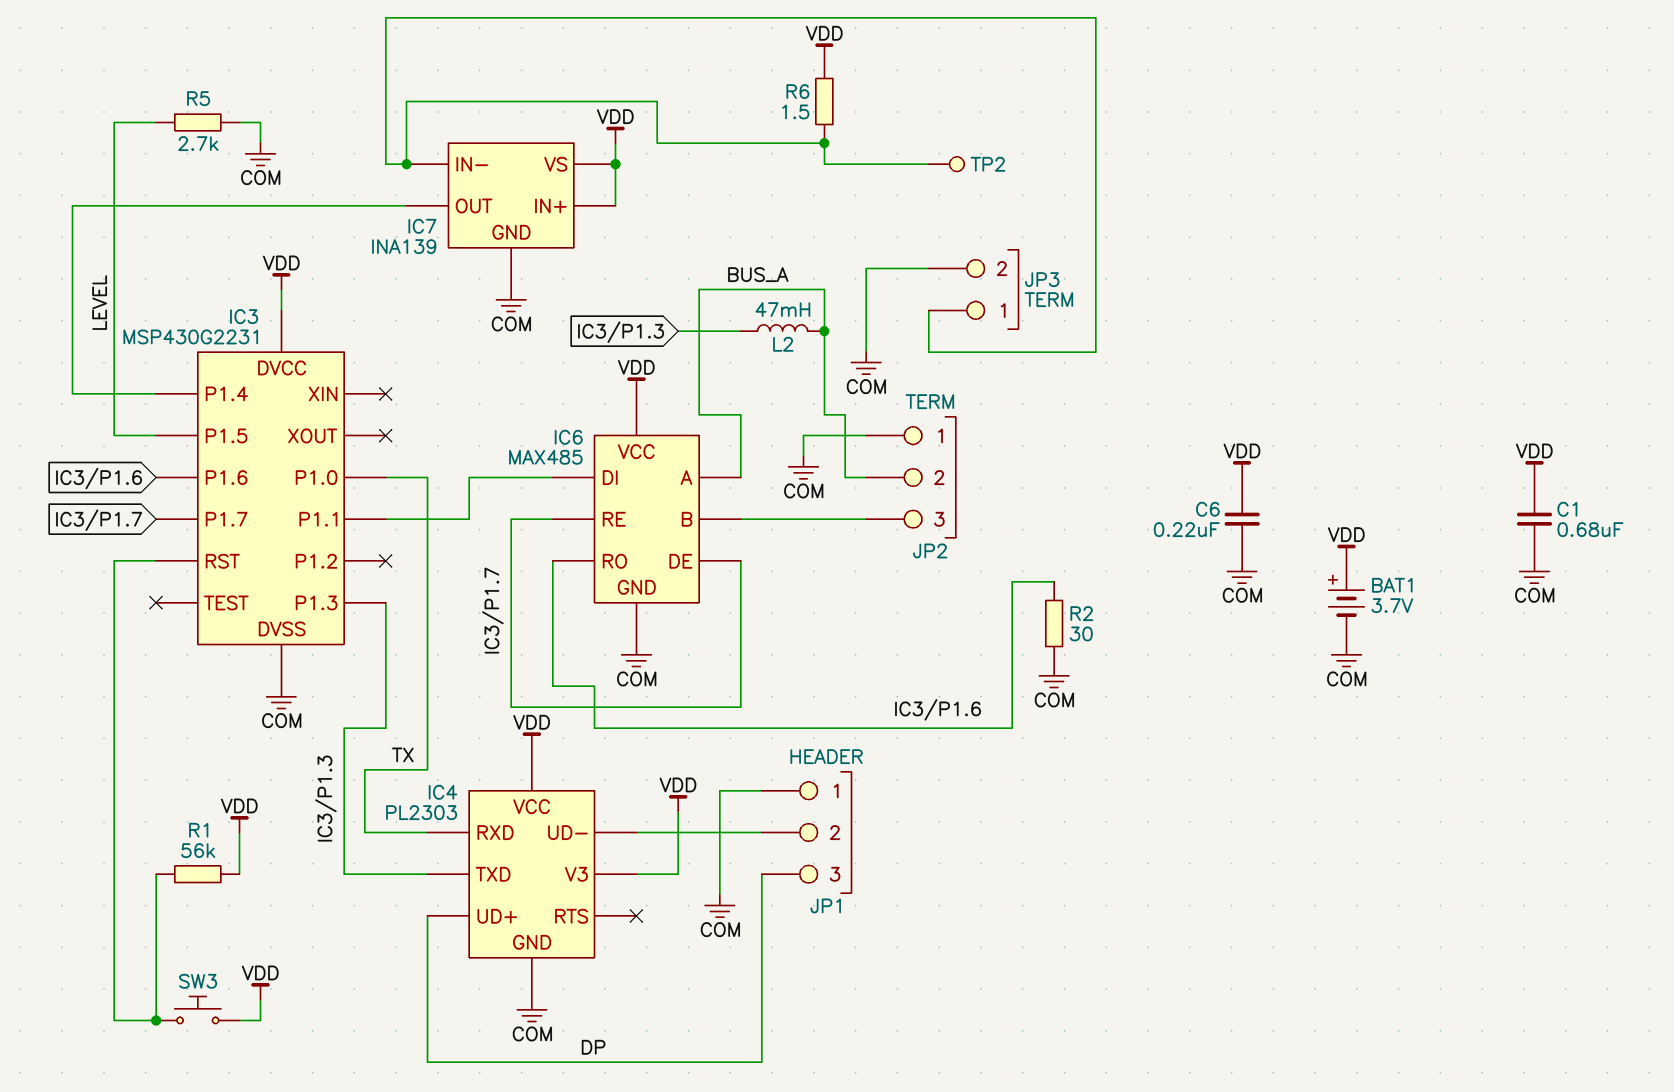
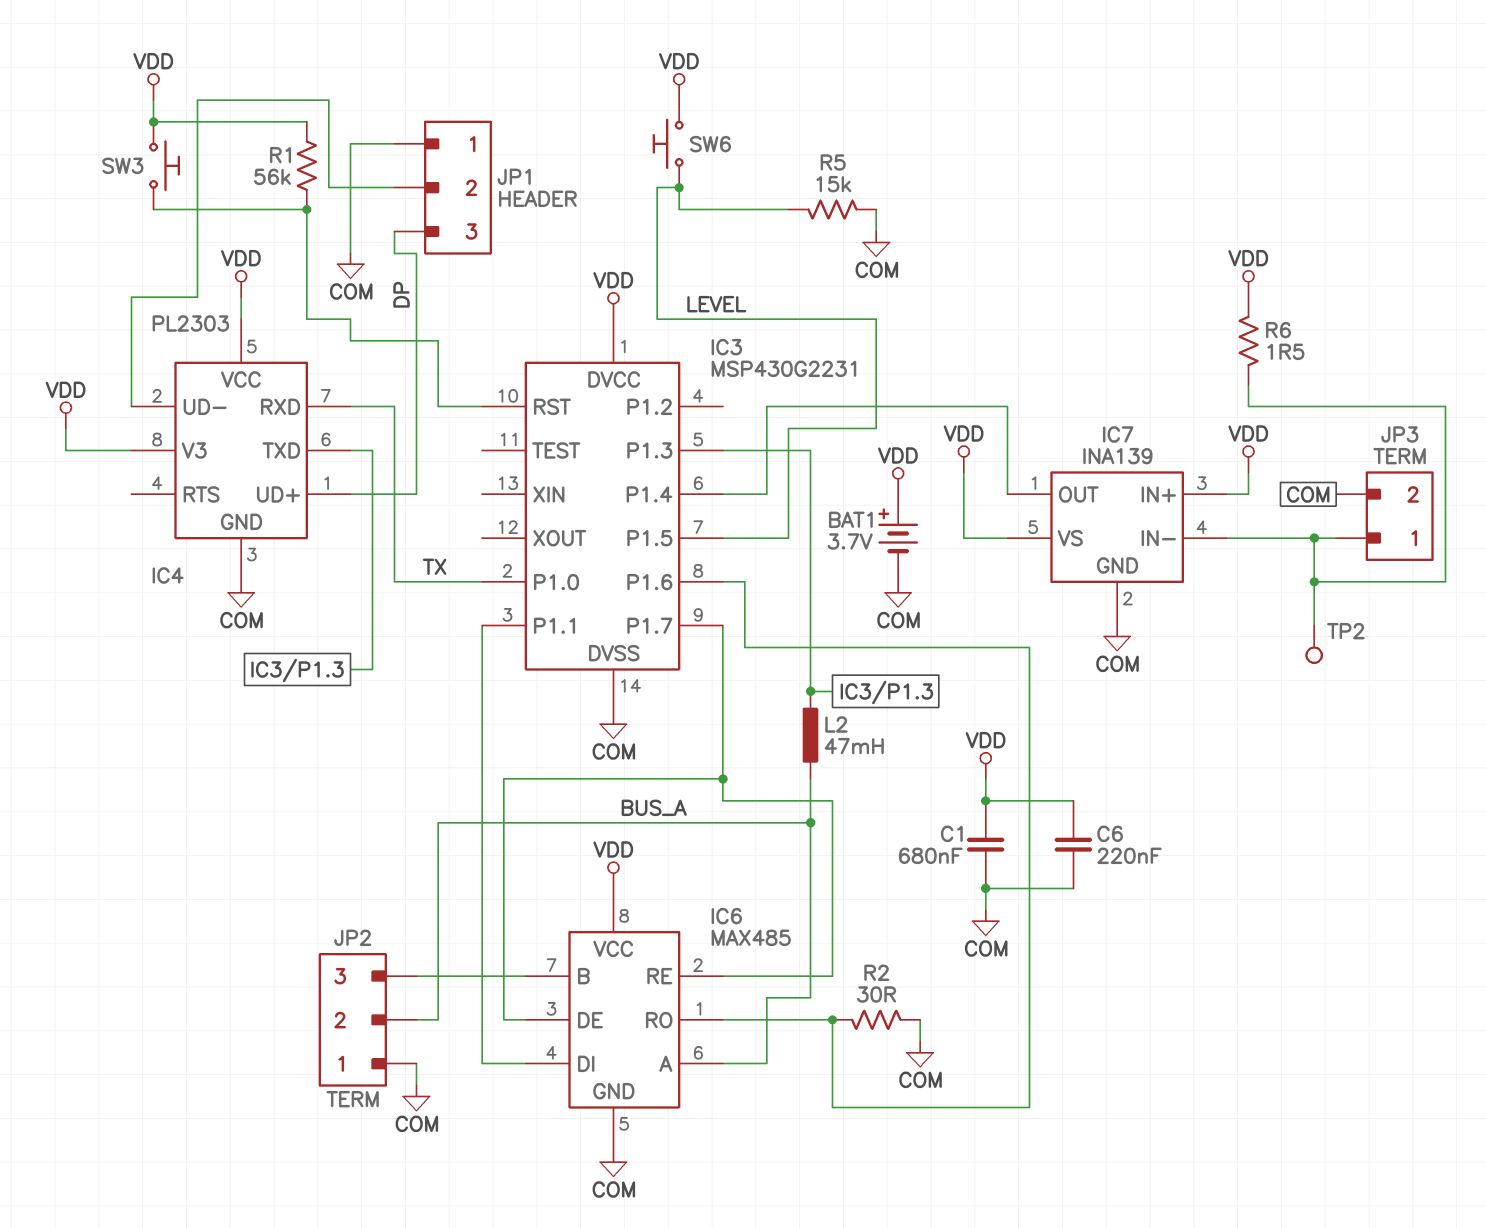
R5: 2.7k (COM, LEVEL) -> 15k (COM, LEVEL)
SW6: none -> button (LEVEL, VDD)

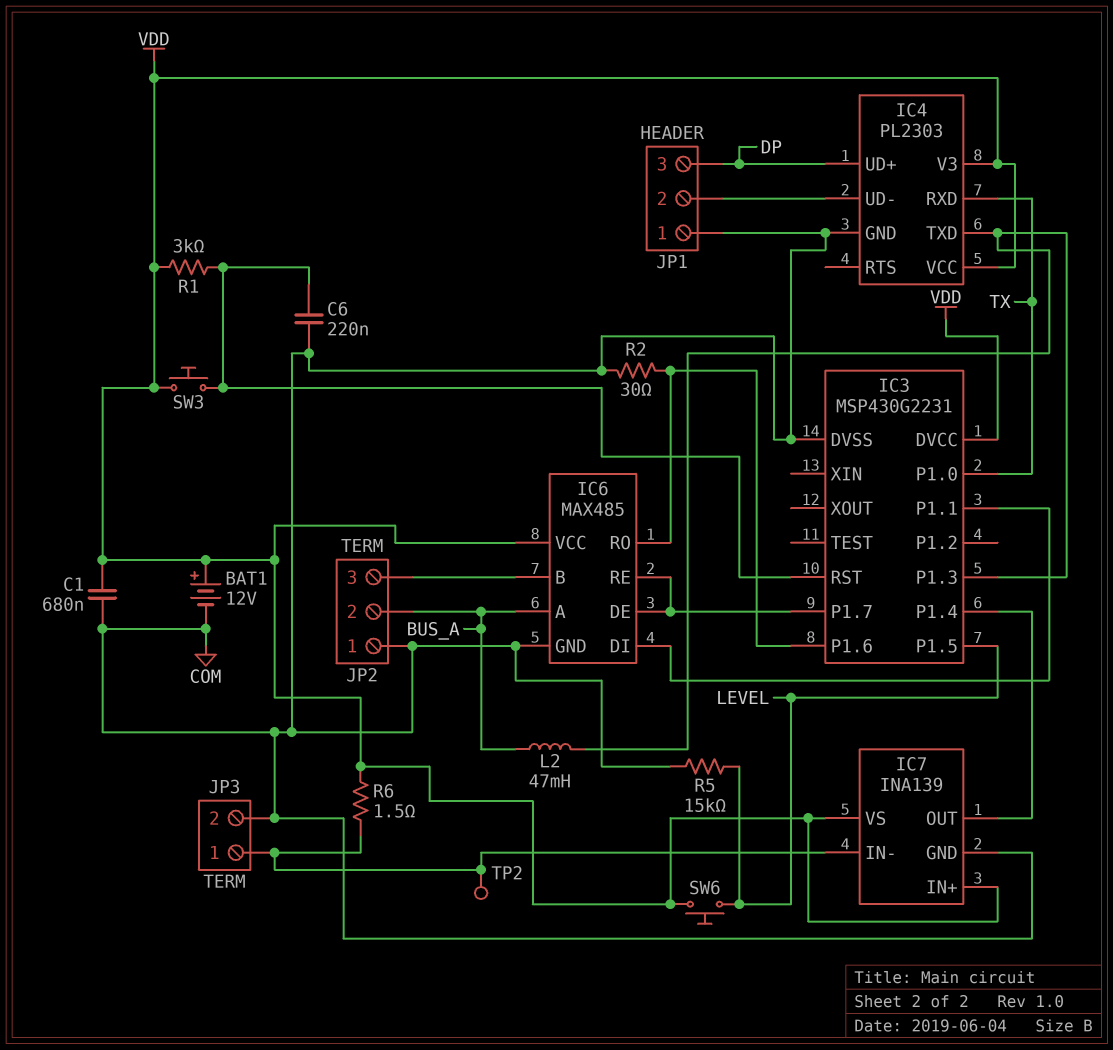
BAT1: 3.7V (plus VDD, minus COM) -> 12V (plus VDD, minus COM)
C6: 220nF (COM, VDD) -> 220nF (COM, IC3/RST)
R1: 56k (IC3/RST, VDD) -> 3k (IC3/RST, VDD)

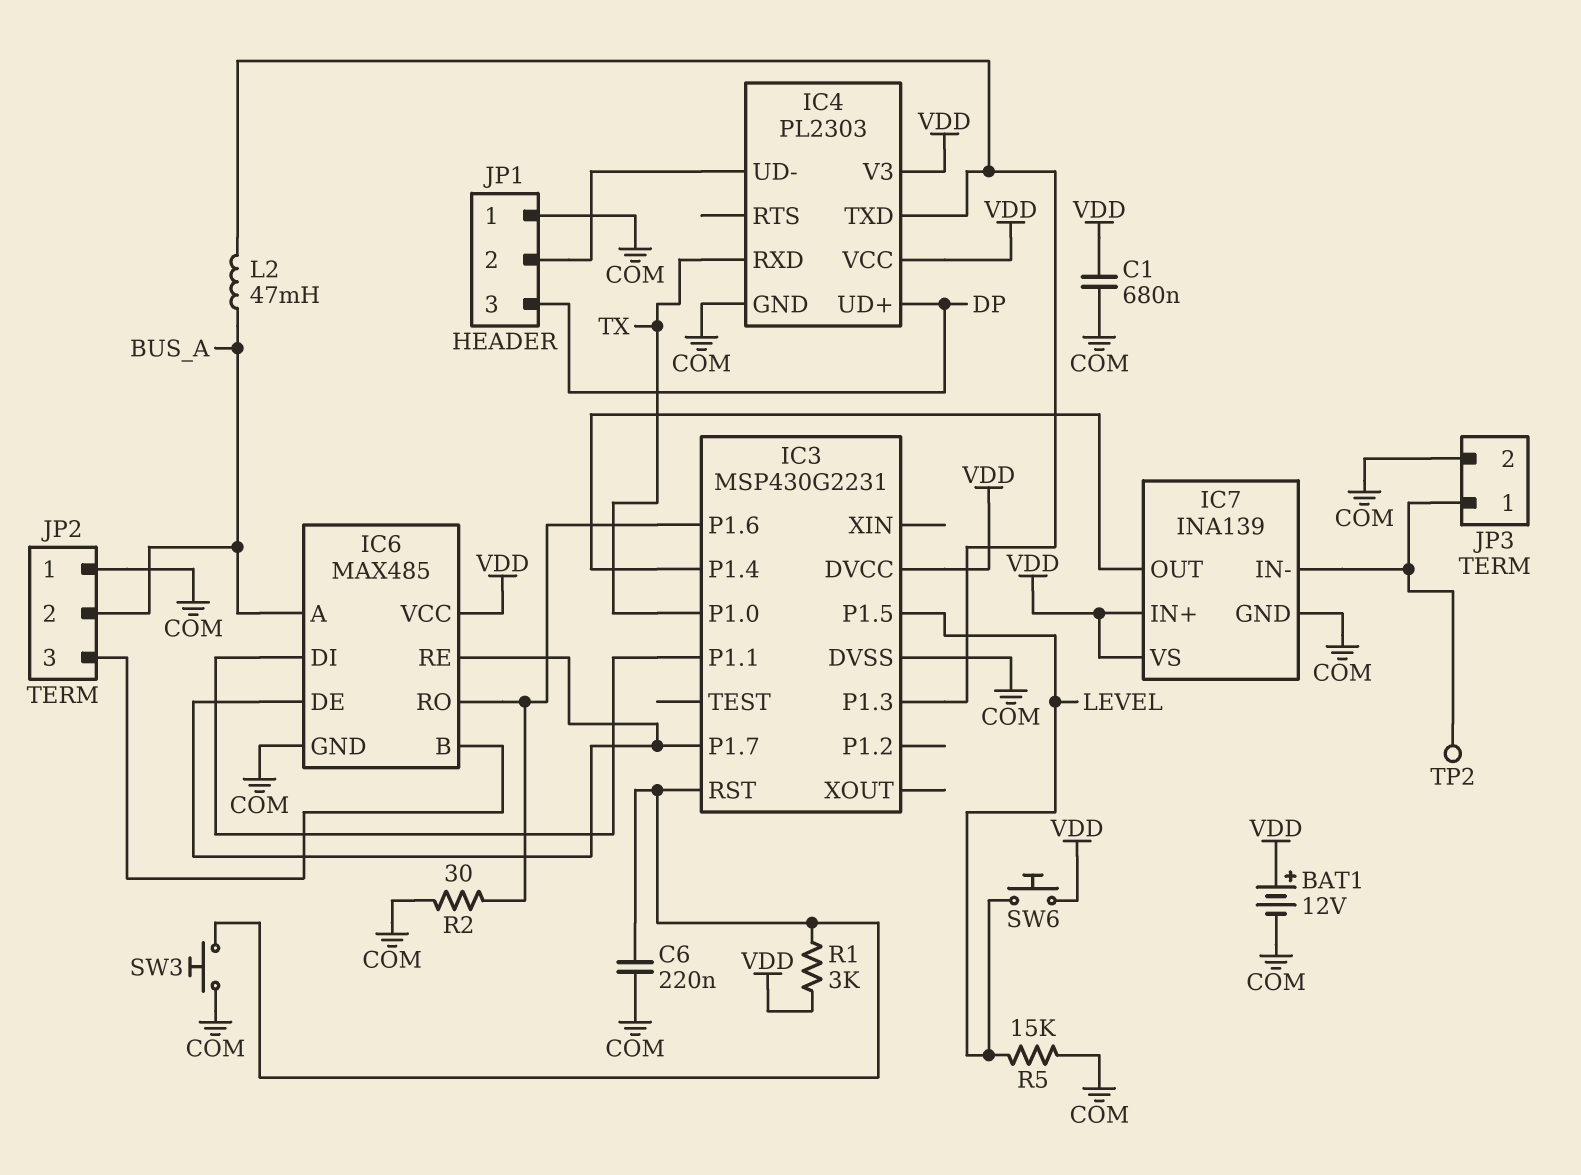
R6: 1.5 (IC7/IN-, VDD) -> none
SW3: button (IC3/RST, VDD) -> button (COM, IC3/RST)

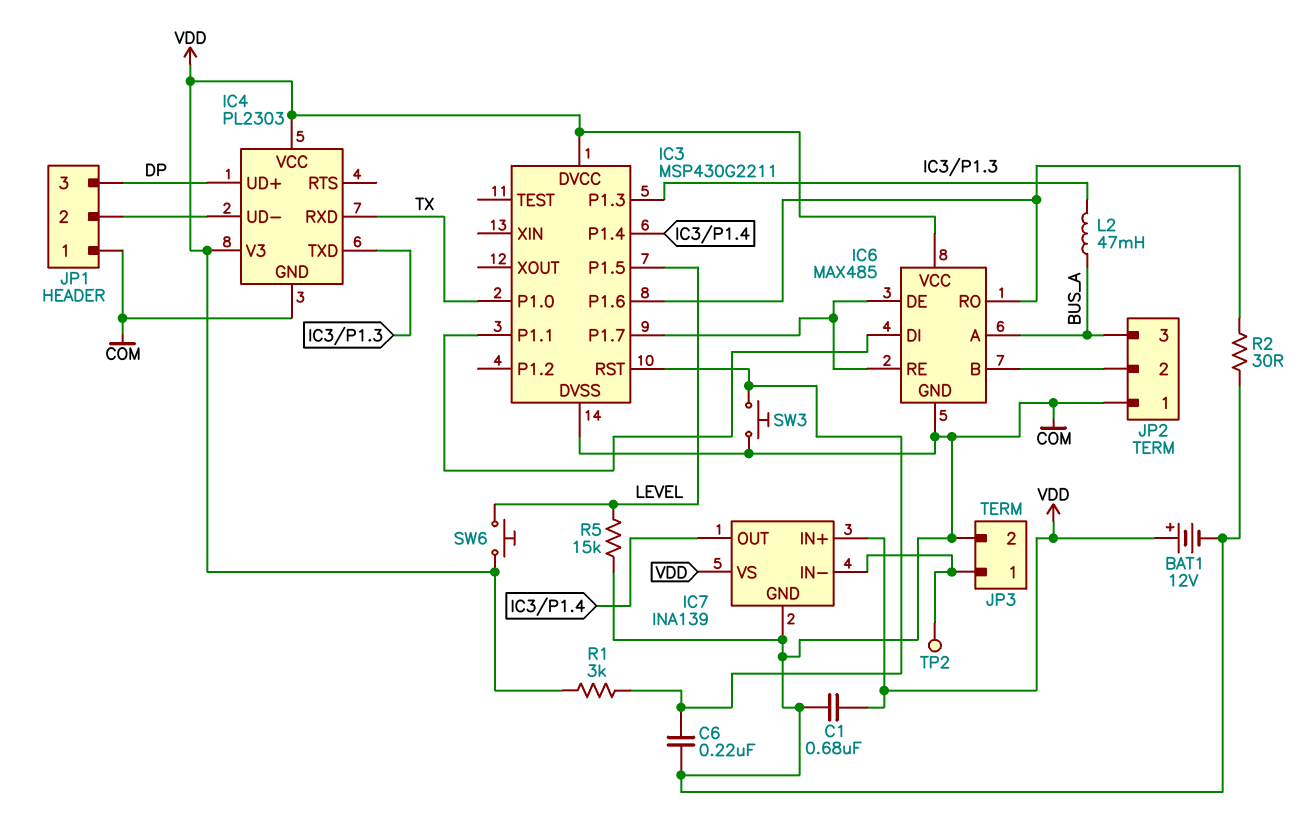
IC3: MSP430G2231 -> MSP430G2211
JP2 pin 2: BUS_A -> IC6/B
JP2 pin 3: IC6/B -> BUS_A

